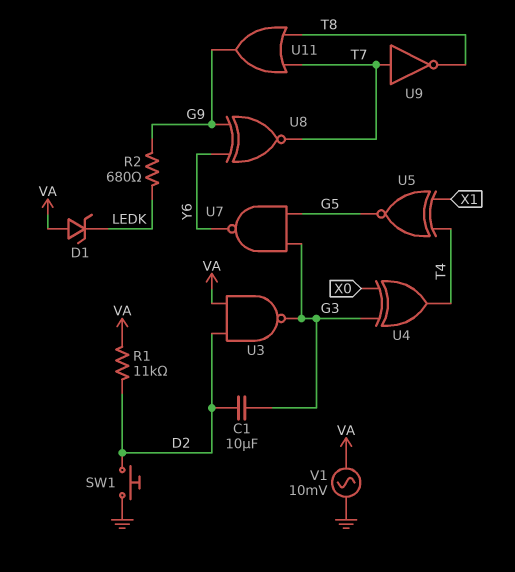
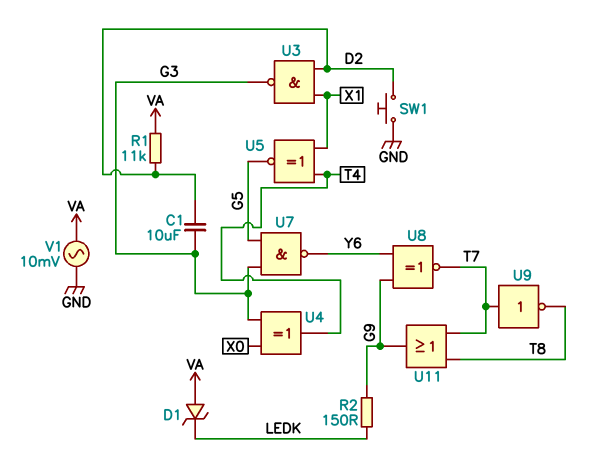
R2: 680 (G9, LEDK) -> 150 (G9, LEDK)
U3: NAND (in D2, in VA, out G3) -> NAND (in D2, in X1, out G3)

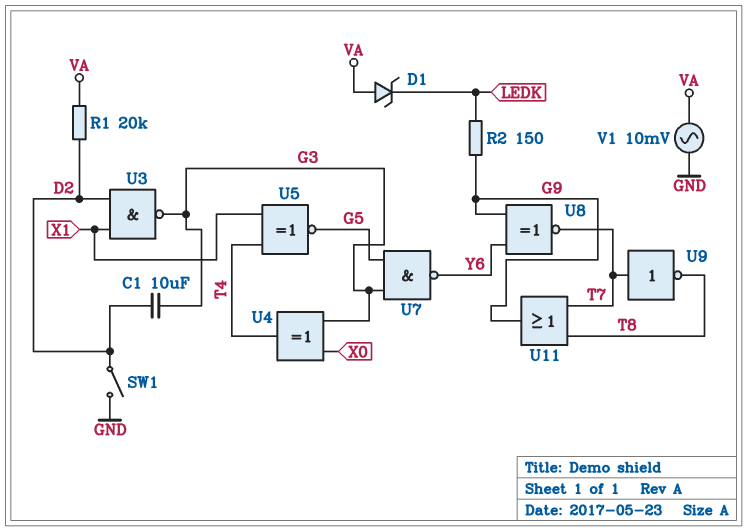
R1: 11k (D2, VA) -> 20k (D2, VA)
SW1: button (D2, GND) -> switch (D2, GND)

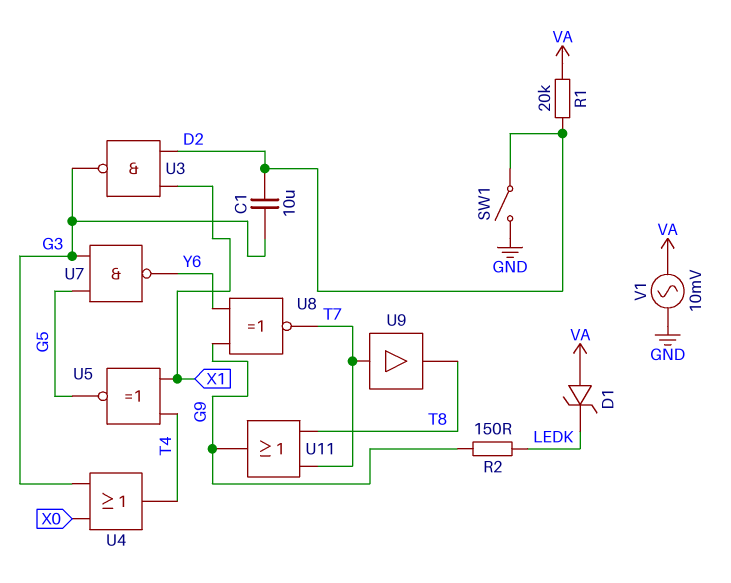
U4: XOR (in G3, in X0, out T4) -> OR (in G3, in X0, out T4)
U9: NOT (in T7, out T8) -> buffer (in T7, out T8)

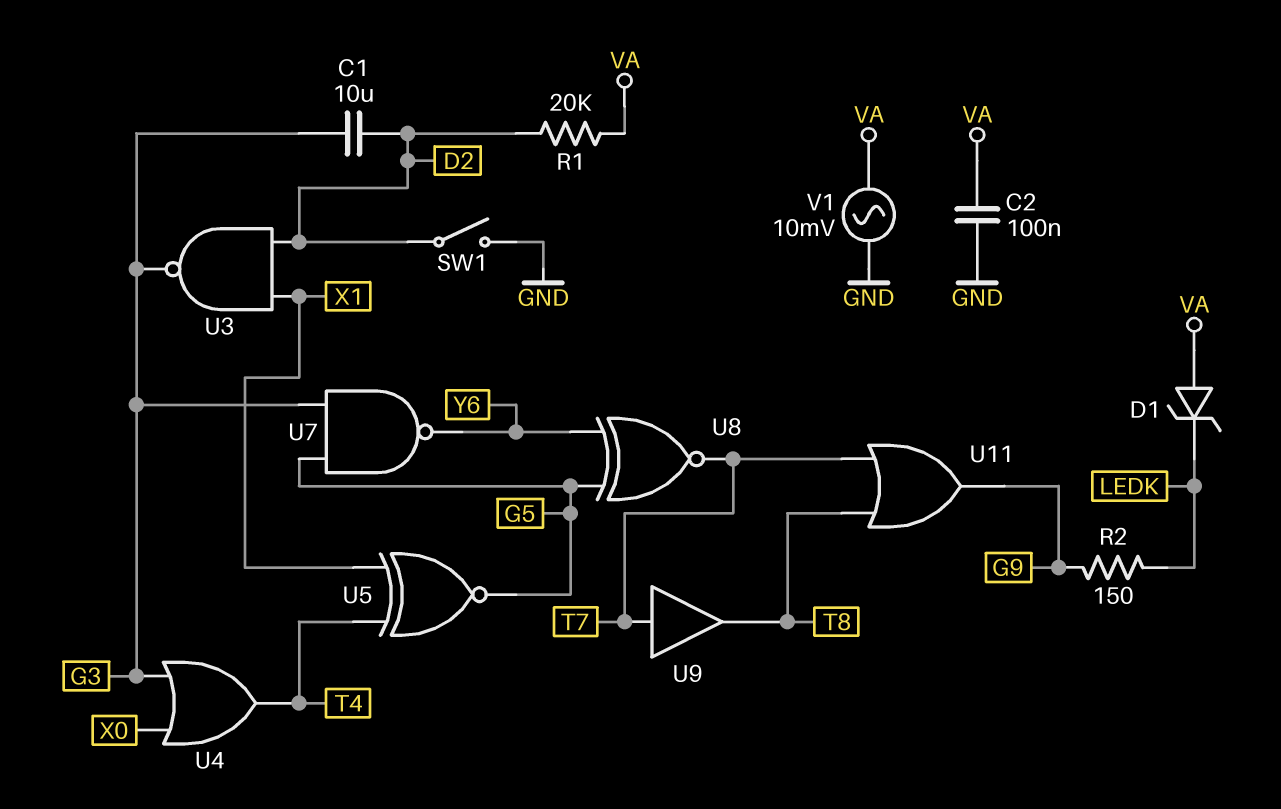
C2: none -> 100nF (GND, VA)
U8: XNOR (in G9, in Y6, out T7) -> XNOR (in G5, in Y6, out T7)

